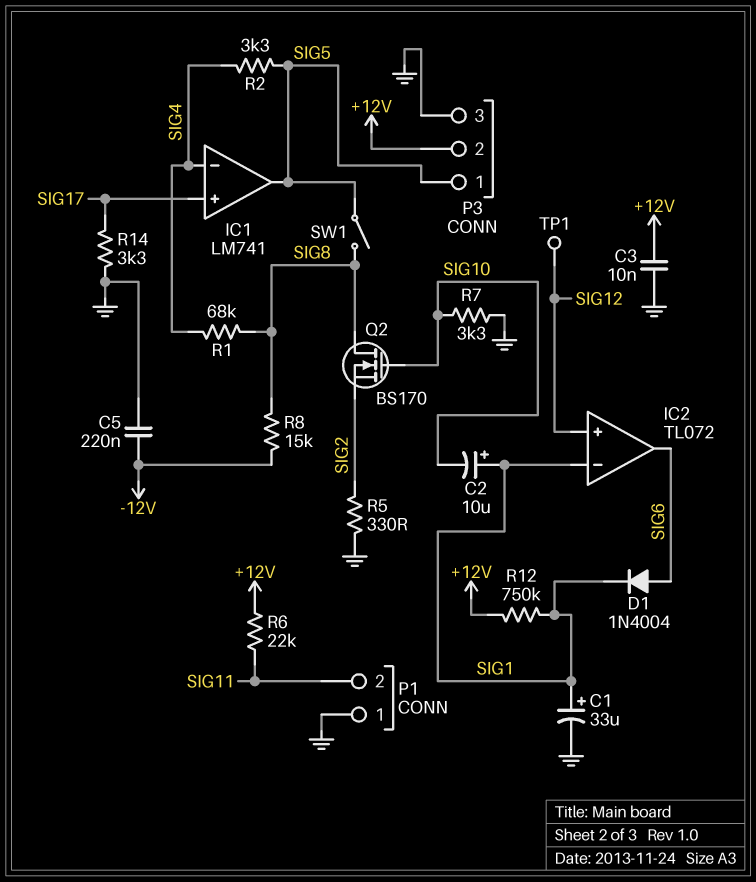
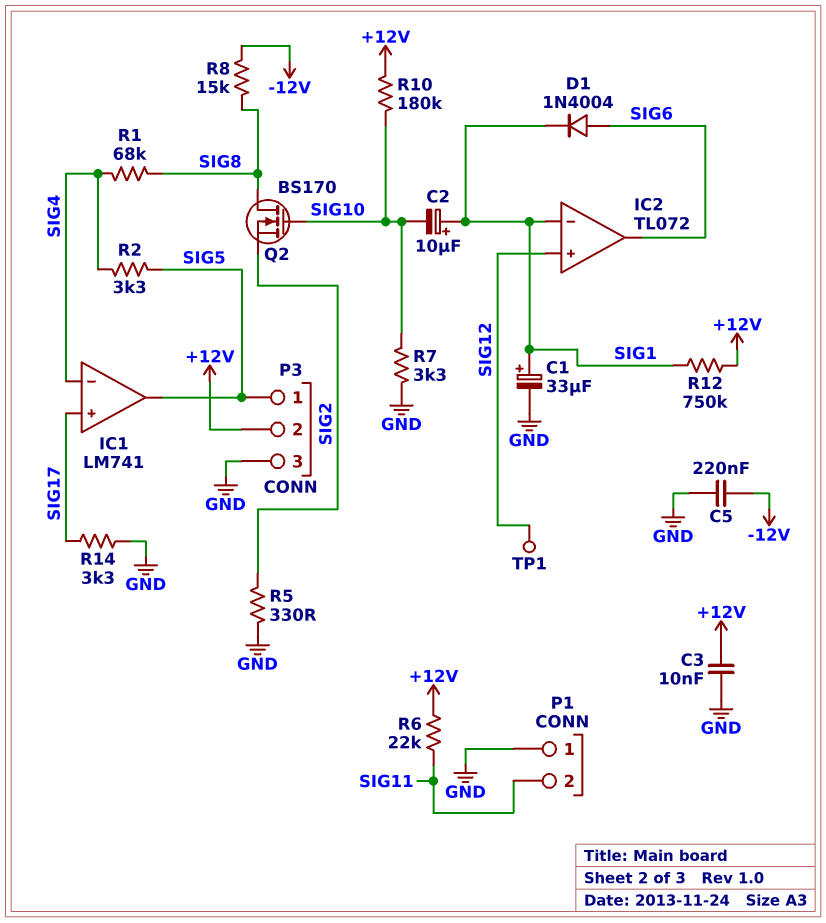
R10: none -> 180k (+12V, SIG10)
SW1: switch (SIG5, SIG8) -> none

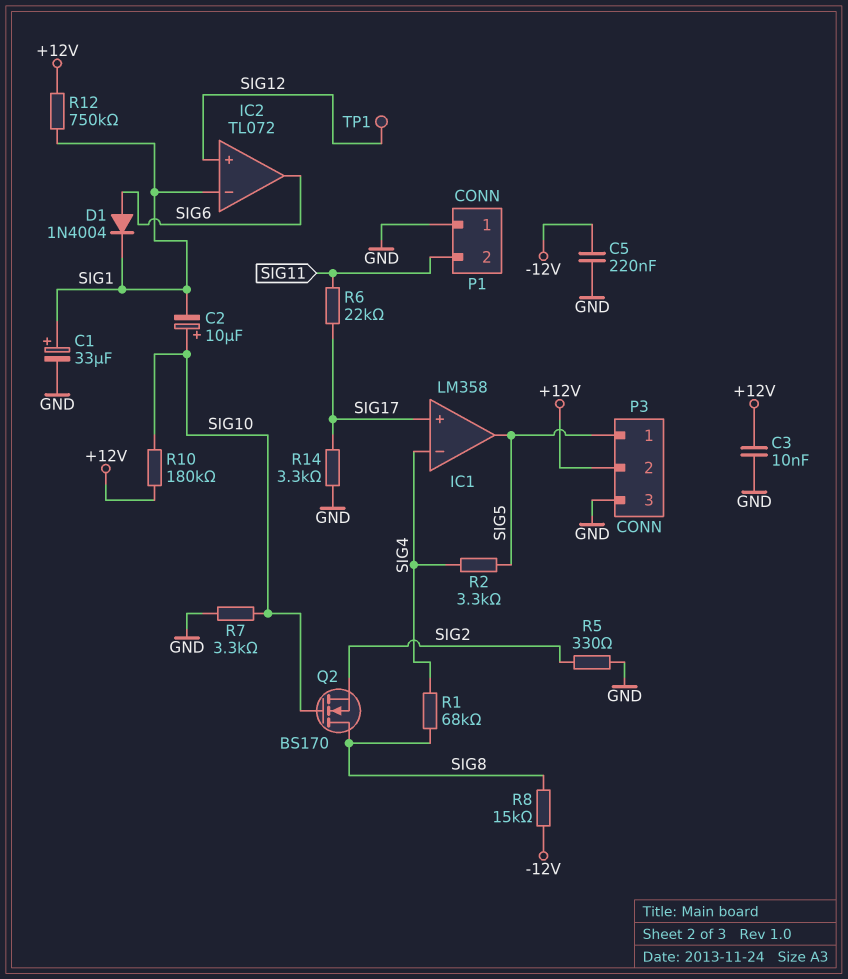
C2: 10uF (plus SIG1, minus SIG10) -> 10uF (plus SIG10, minus SIG1)
IC1: LM741 -> LM358
R6: 22k (+12V, SIG11) -> 22k (SIG11, SIG17)

